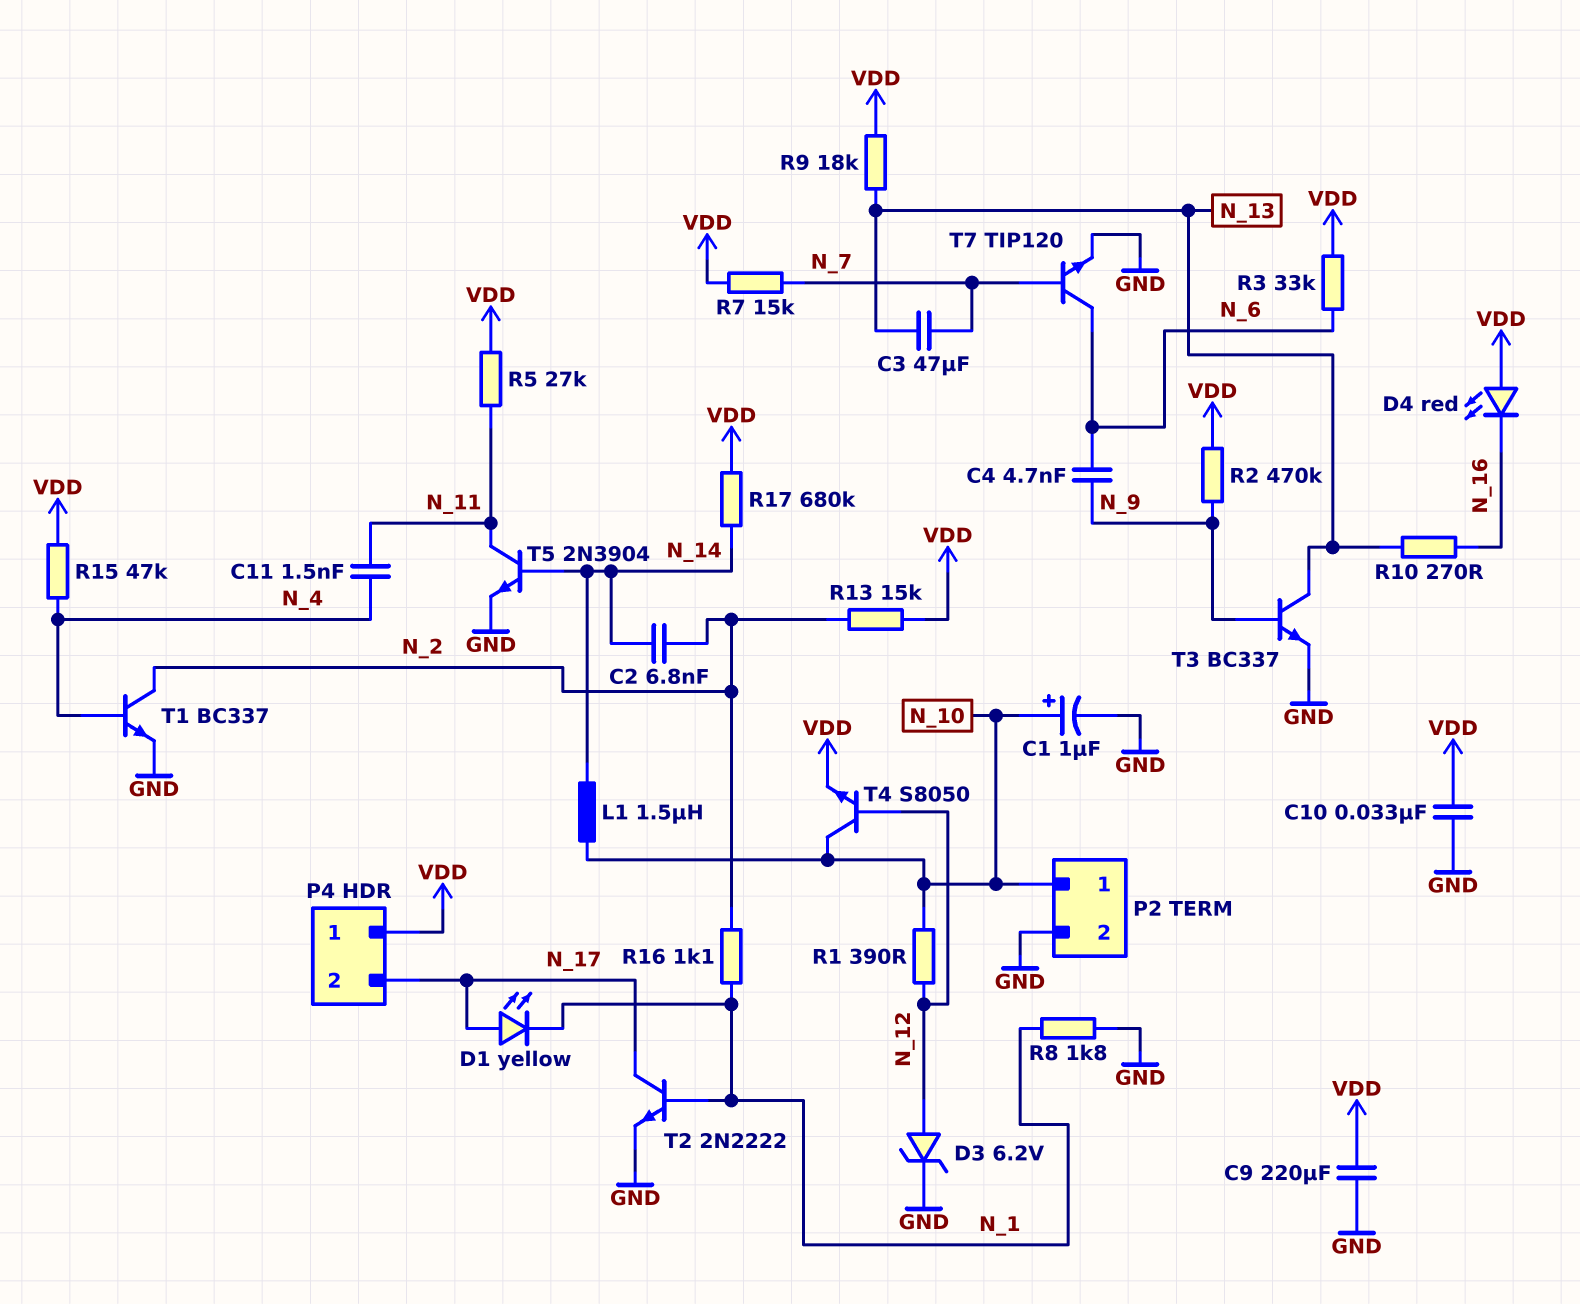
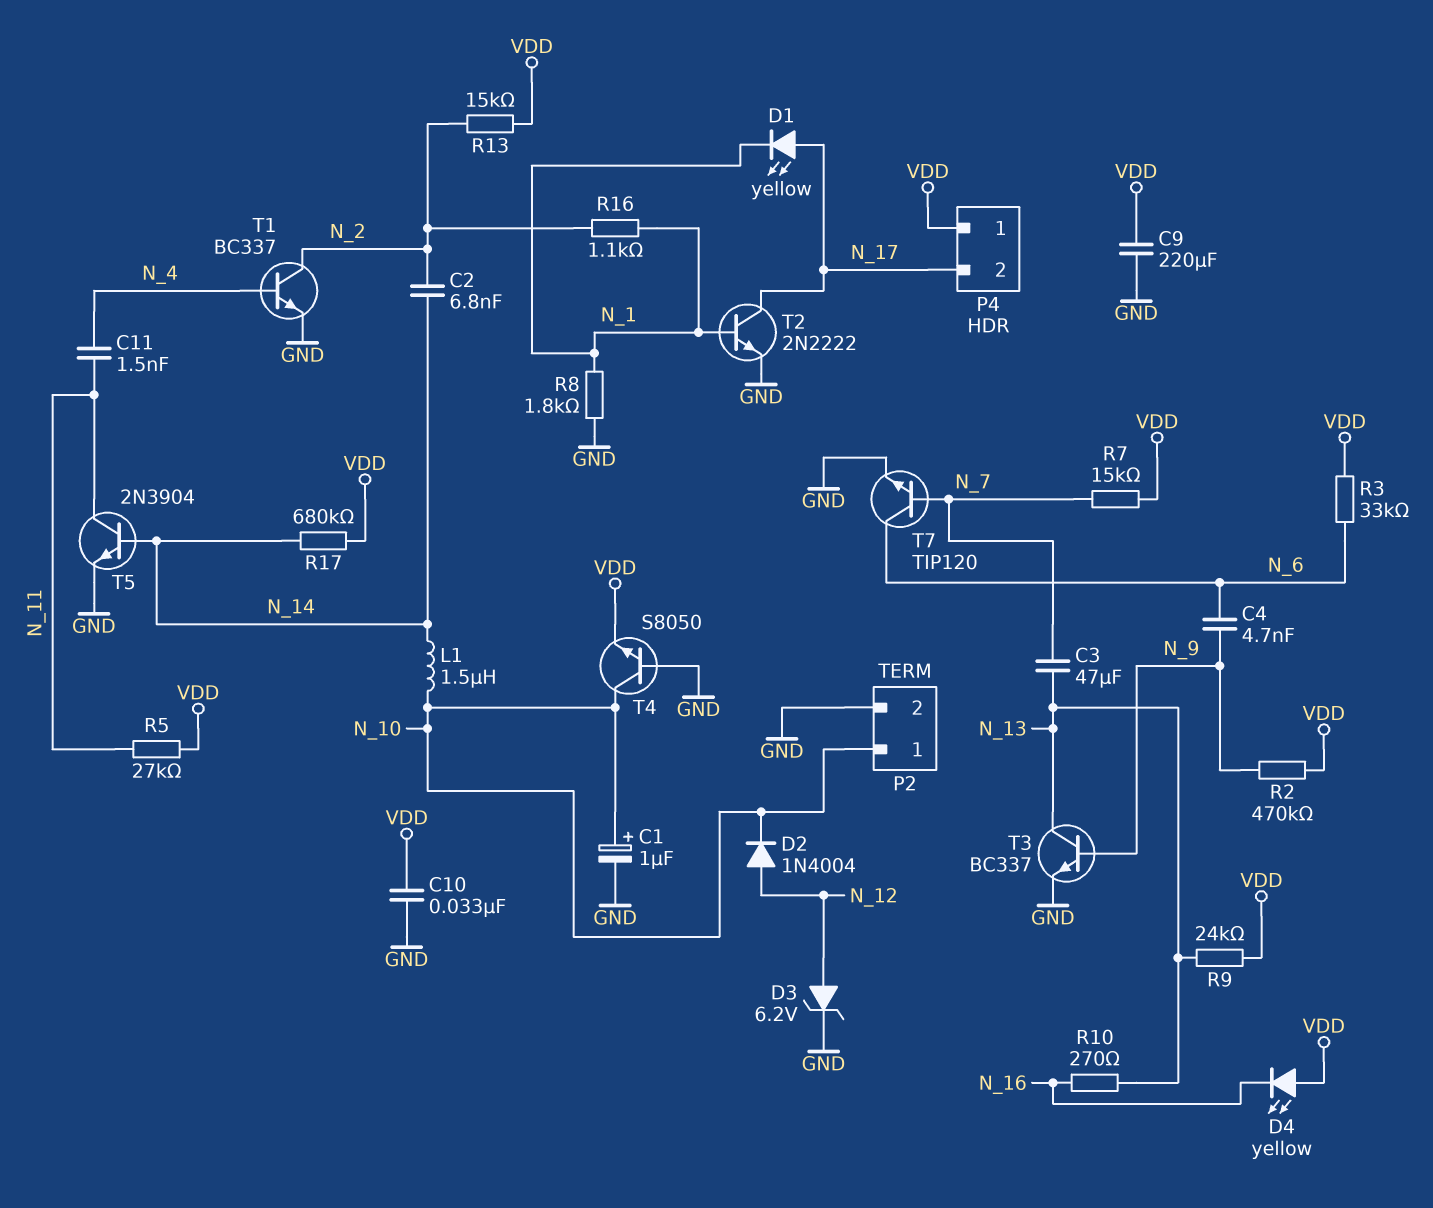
D2: none -> diode 1N4004 (A N_12, K N_10)
D4: LED red (A VDD, K N_16) -> LED yellow (A VDD, K N_16)
R1: 390 (N_10, N_12) -> none
R9: 18k (N_13, VDD) -> 24k (N_13, VDD)
R15: 47k (N_4, VDD) -> none
T4: NPN S8050 (B N_12, C N_10, E VDD) -> NPN S8050 (B GND, C N_10, E VDD)

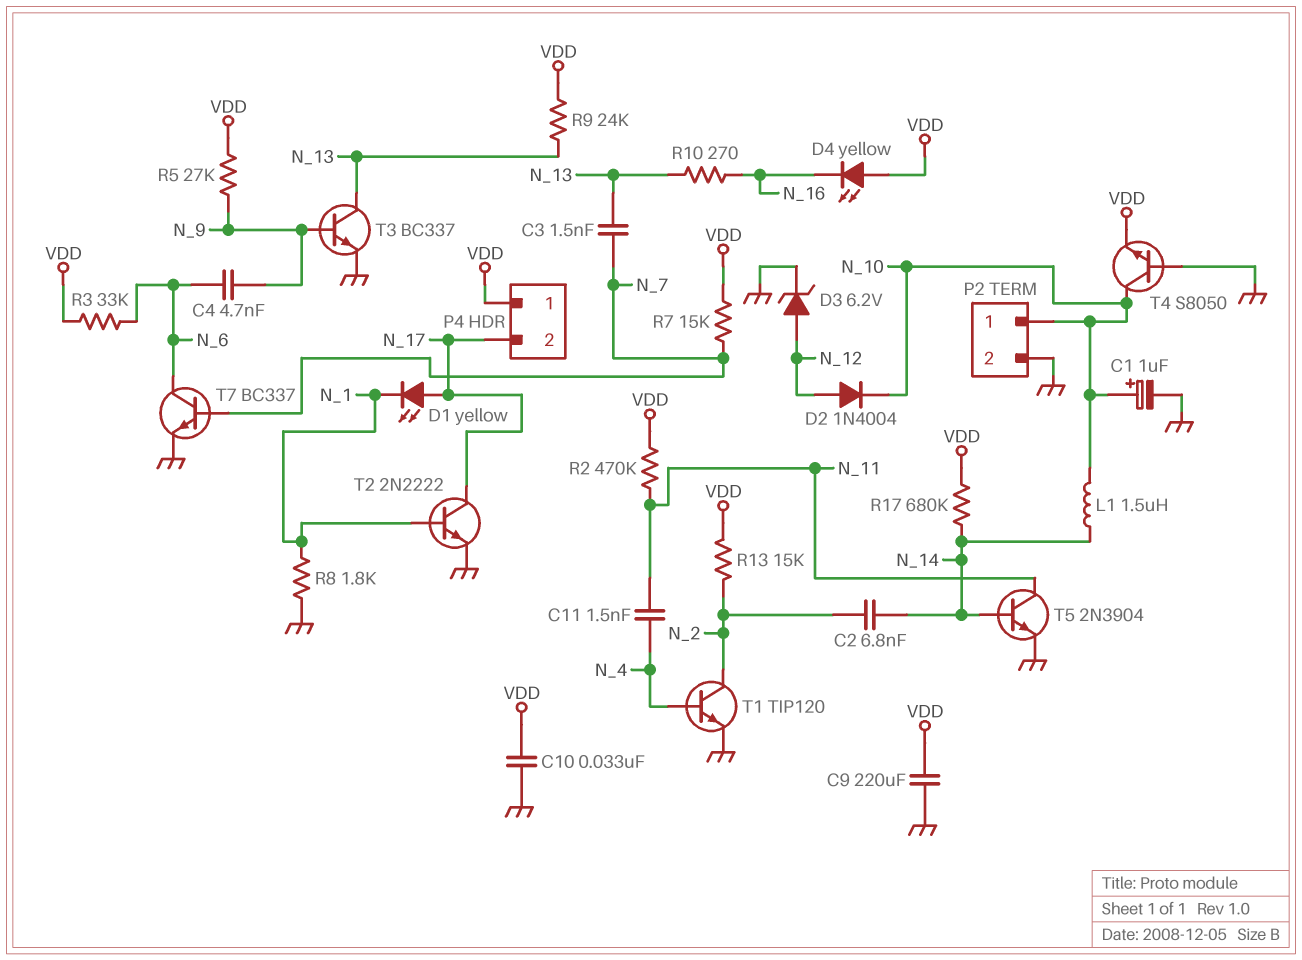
C3: 47uF (N_7, N_13) -> 1.5nF (N_7, N_13)
R2: 470k (N_9, VDD) -> 470k (N_11, VDD)
R5: 27k (N_11, VDD) -> 27k (N_9, VDD)
R16: 1.1k (N_1, N_2) -> none
T1: NPN BC337 (B N_4, C N_2, E GND) -> NPN TIP120 (B N_4, C N_2, E GND)
T7: NPN TIP120 (B N_7, C N_6, E GND) -> NPN BC337 (B N_7, C N_6, E GND)

